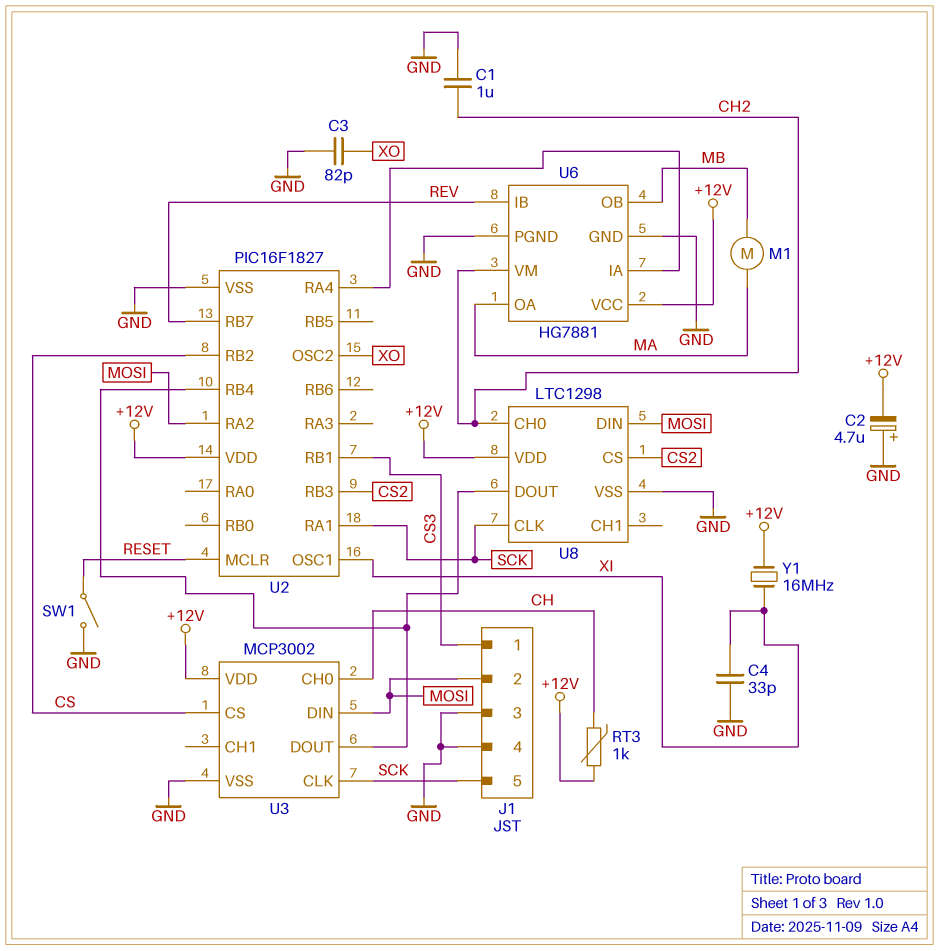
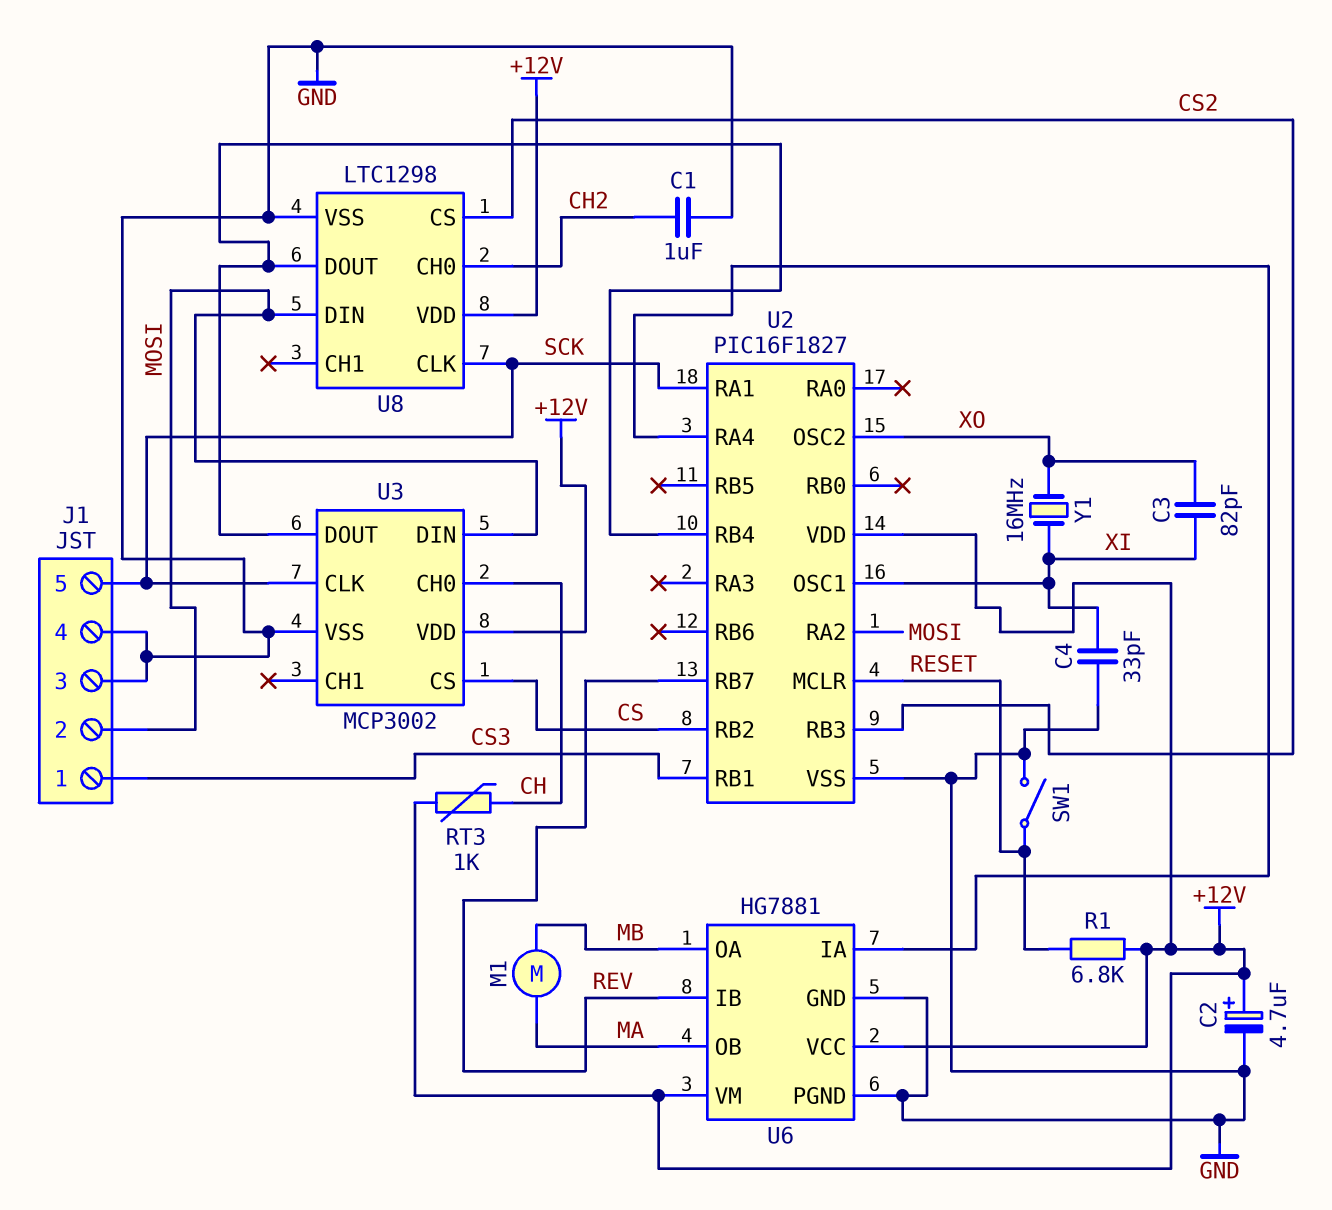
C2: 4.7uF (plus GND, minus +12V) -> 4.7uF (plus +12V, minus GND)
C3: 82pF (GND, XO) -> 82pF (XI, XO)
R1: none -> 6.8k (+12V, RESET)
U6 pin OA: MA -> MB
U6 pin OB: MB -> MA
U6 pin VM: CH2 -> +12V
Y1: 16MHz (+12V, XI) -> 16MHz (XI, XO)

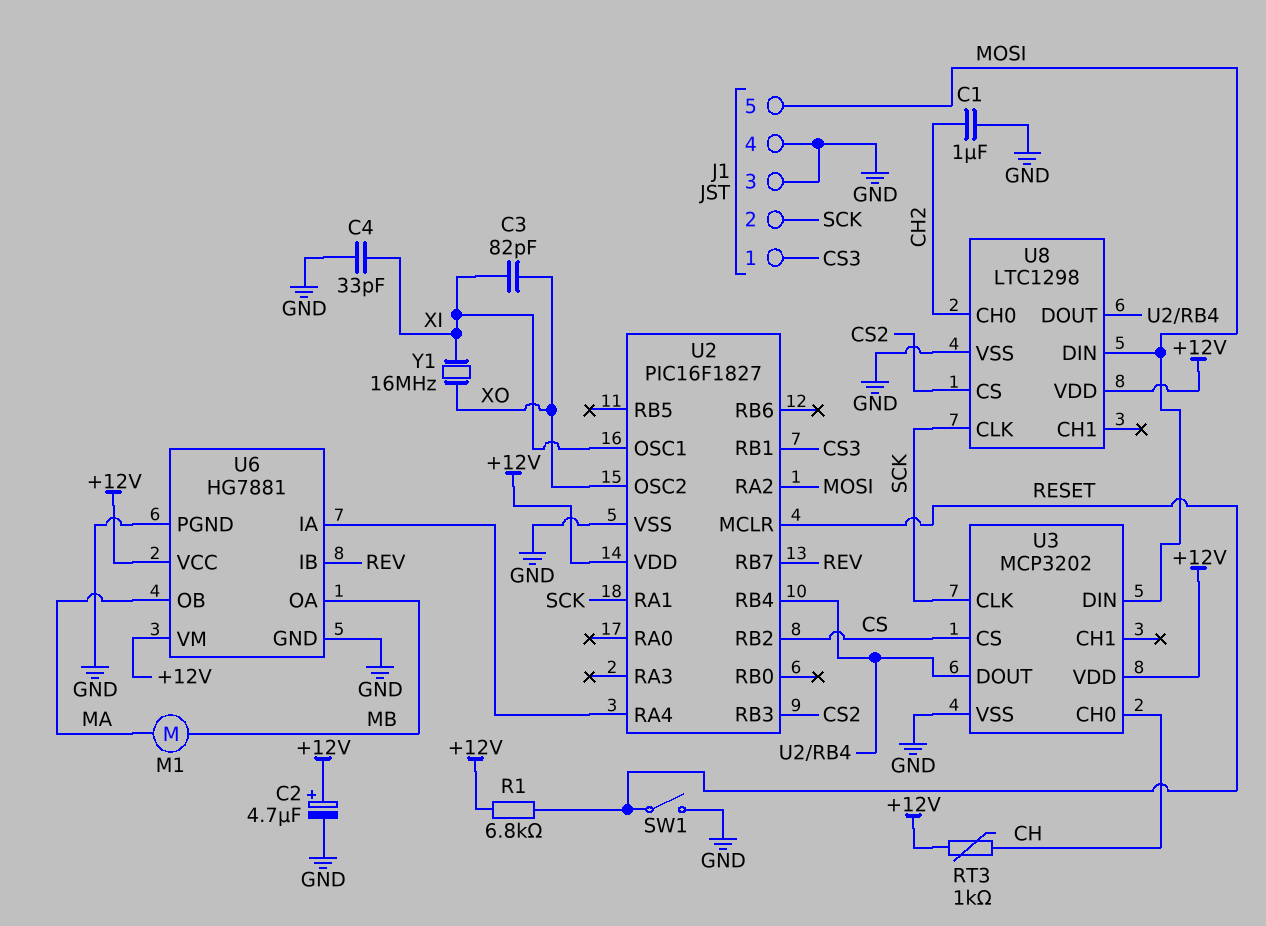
J1 pin 2: MOSI -> SCK
J1 pin 5: SCK -> MOSI
U3: MCP3002 -> MCP3202

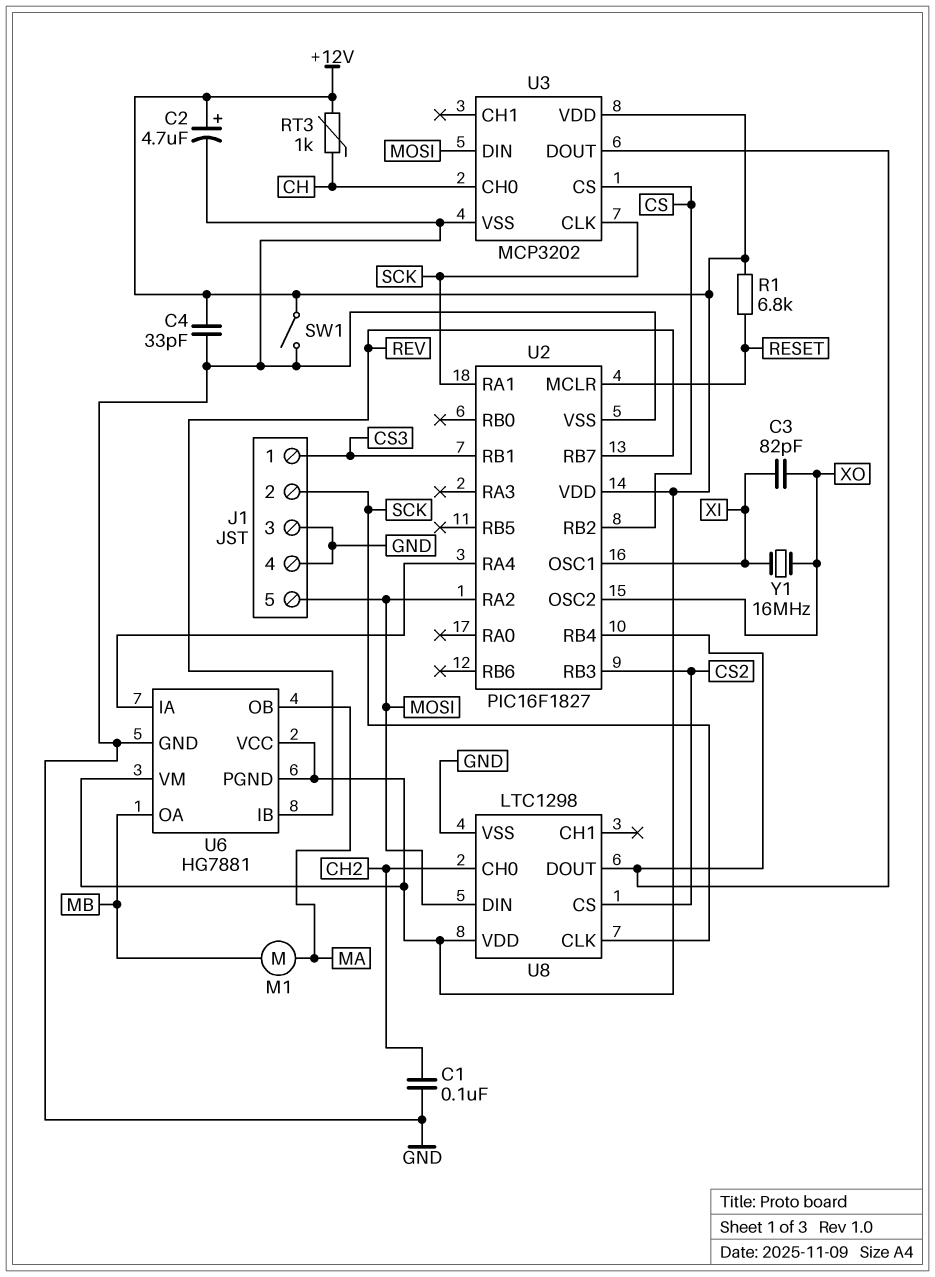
C1: 1uF (CH2, GND) -> 100nF (CH2, GND)
C4: 33pF (GND, XI) -> 33pF (+12V, GND)
SW1: switch (GND, RESET) -> switch (+12V, GND)
U6 pin PGND: GND -> +12V

